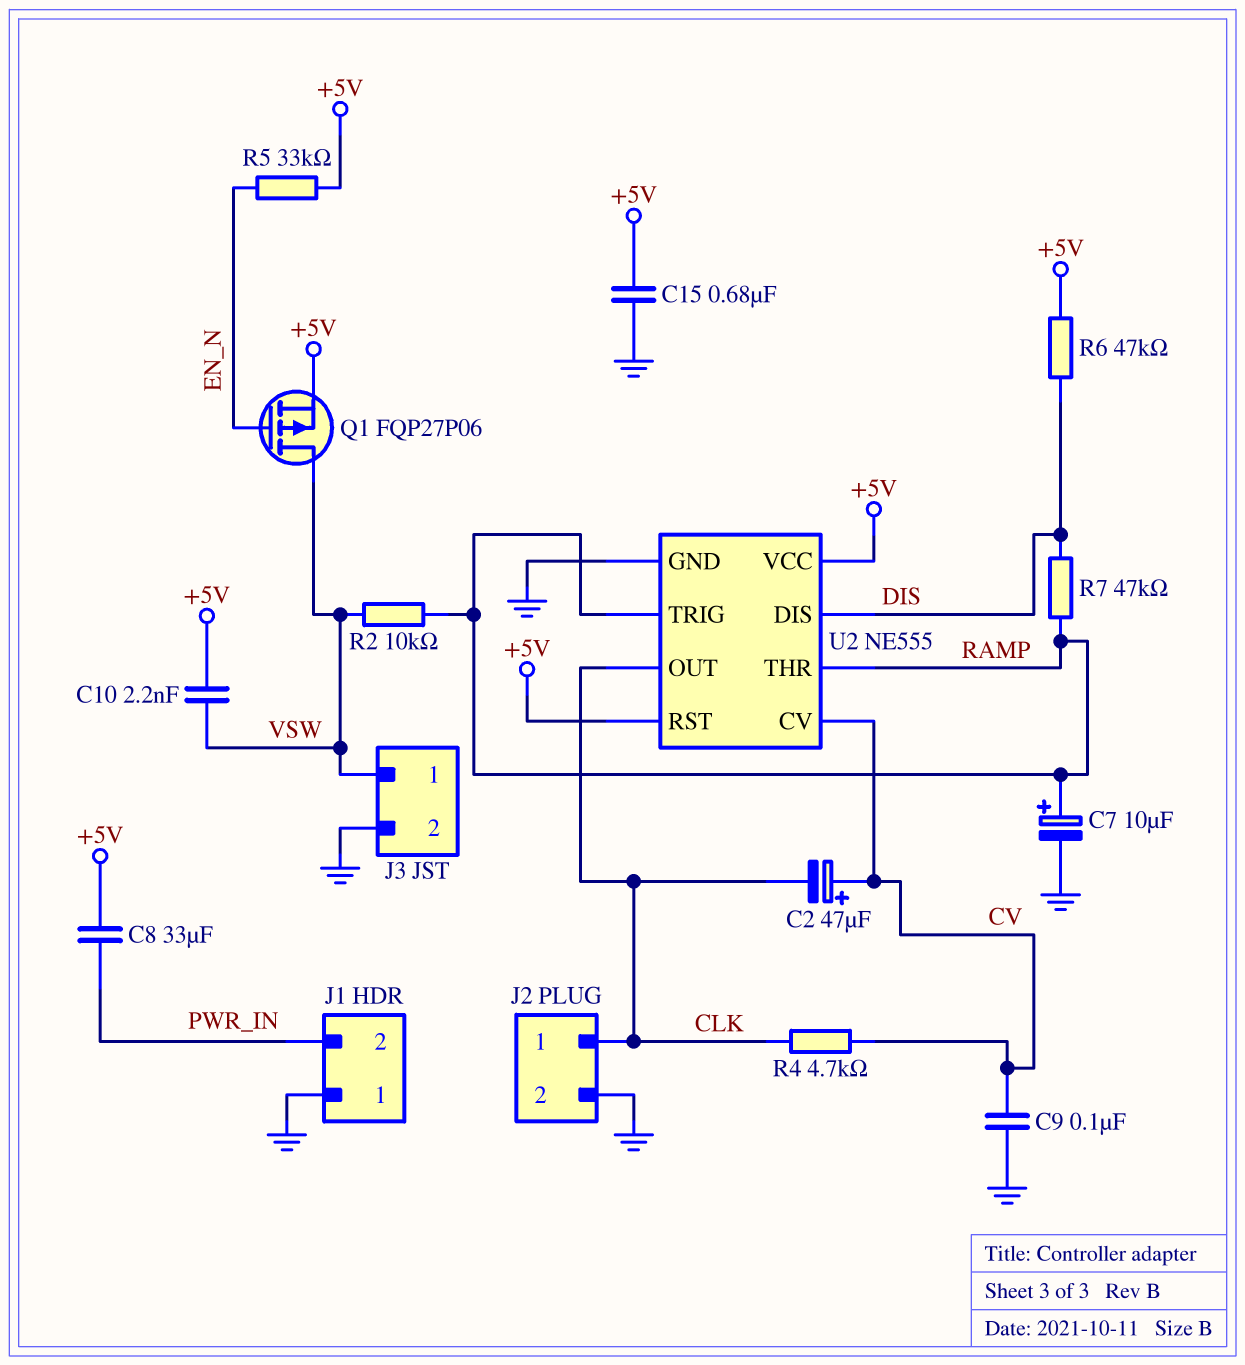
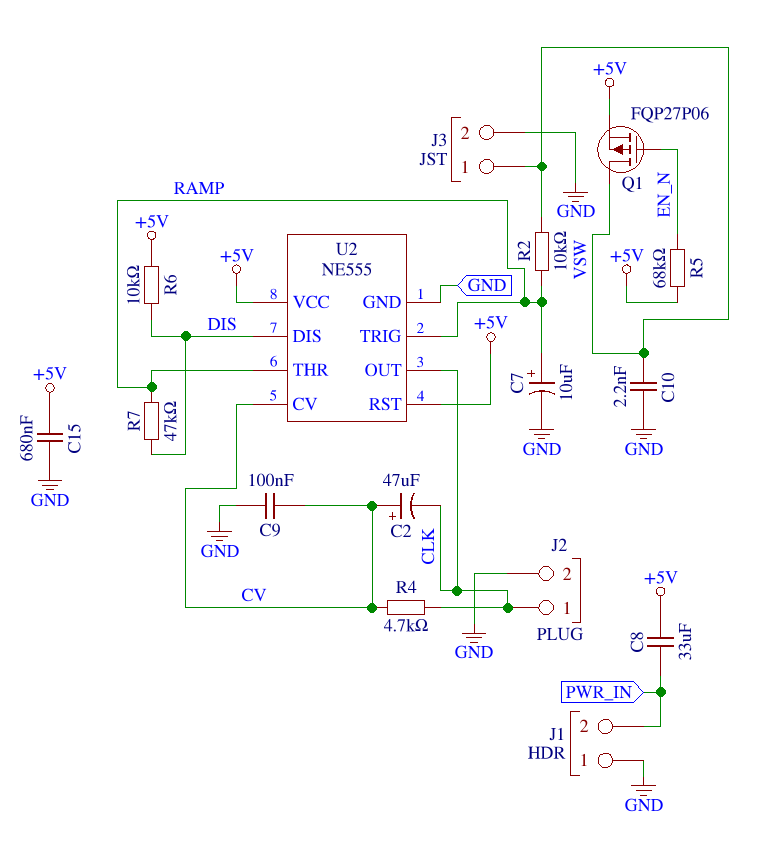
C10: 2.2nF (+5V, VSW) -> 2.2nF (GND, VSW)
R5: 33k (+5V, EN_N) -> 68k (+5V, EN_N)
R6: 47k (+5V, DIS) -> 10k (+5V, DIS)

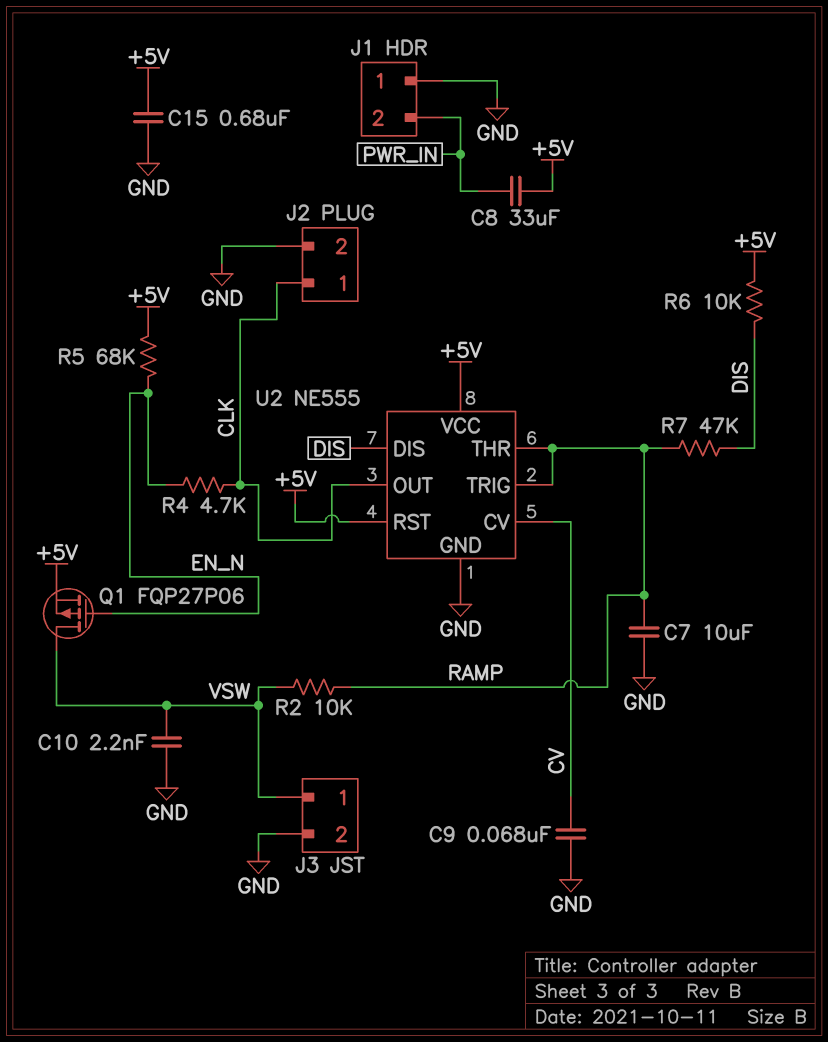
C2: 47uF (plus CV, minus CLK) -> none
C7: 10uF (plus RAMP, minus GND) -> 10uF (GND, RAMP)
C9: 100nF (CV, GND) -> 68nF (CV, GND)
R4: 4.7k (CLK, CV) -> 4.7k (CLK, EN_N)

